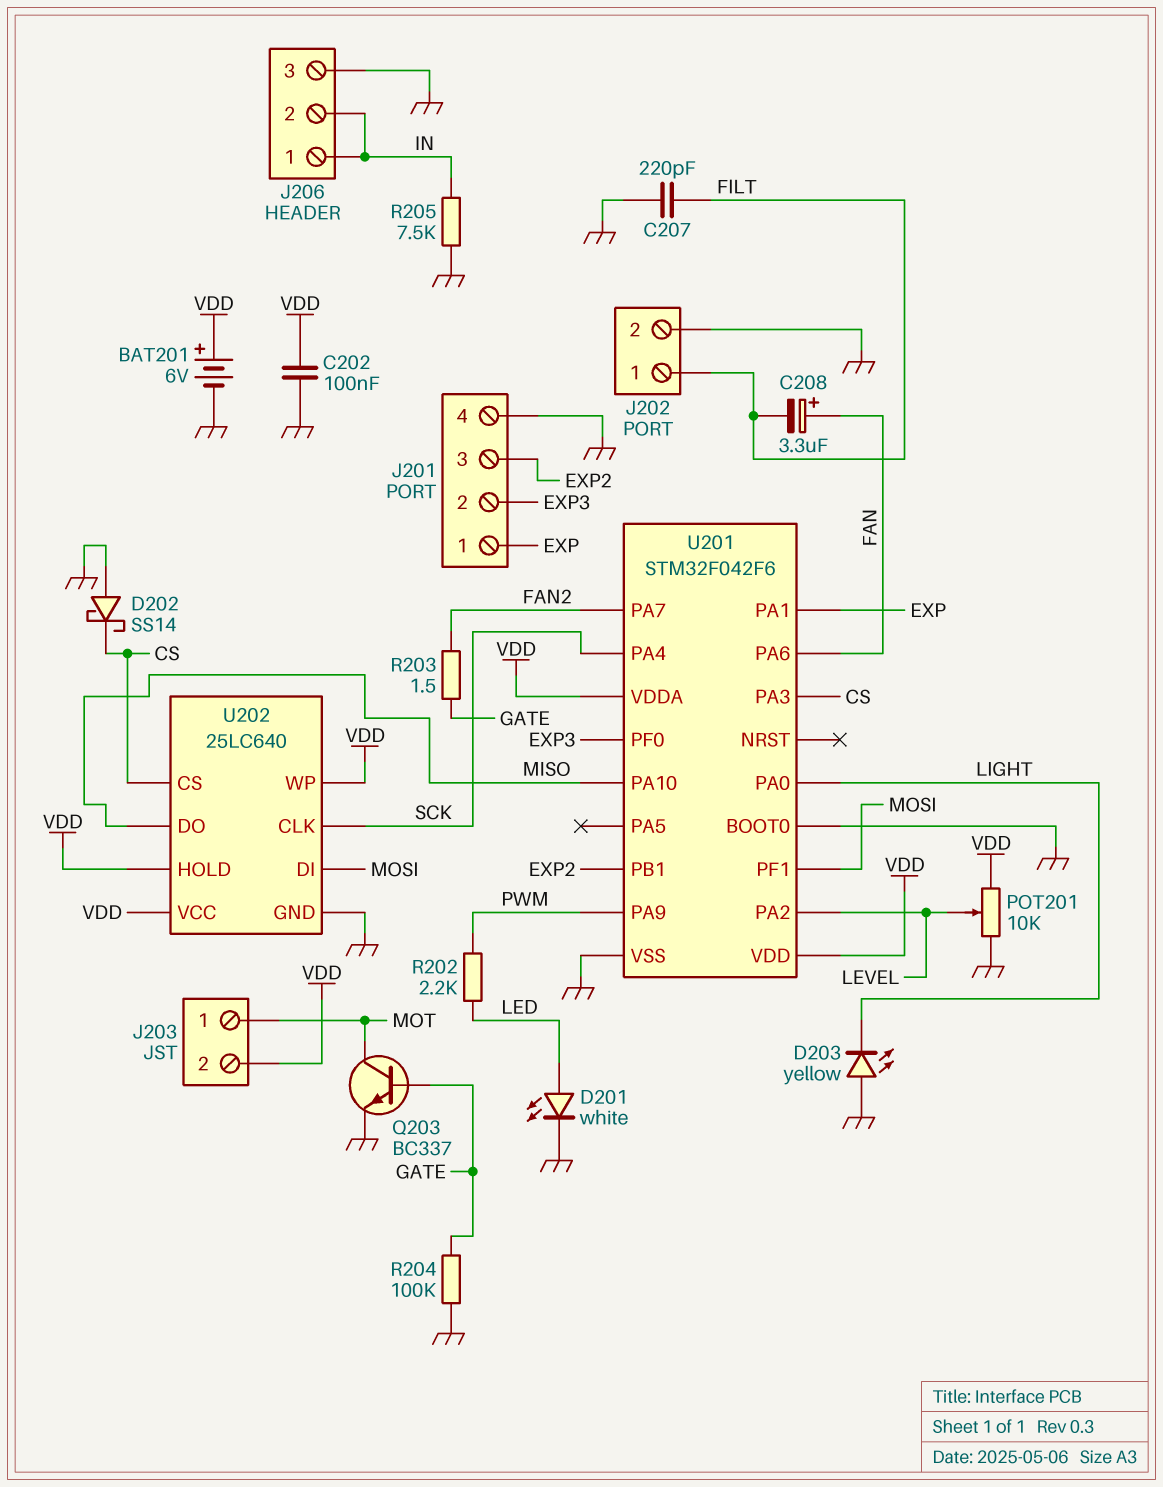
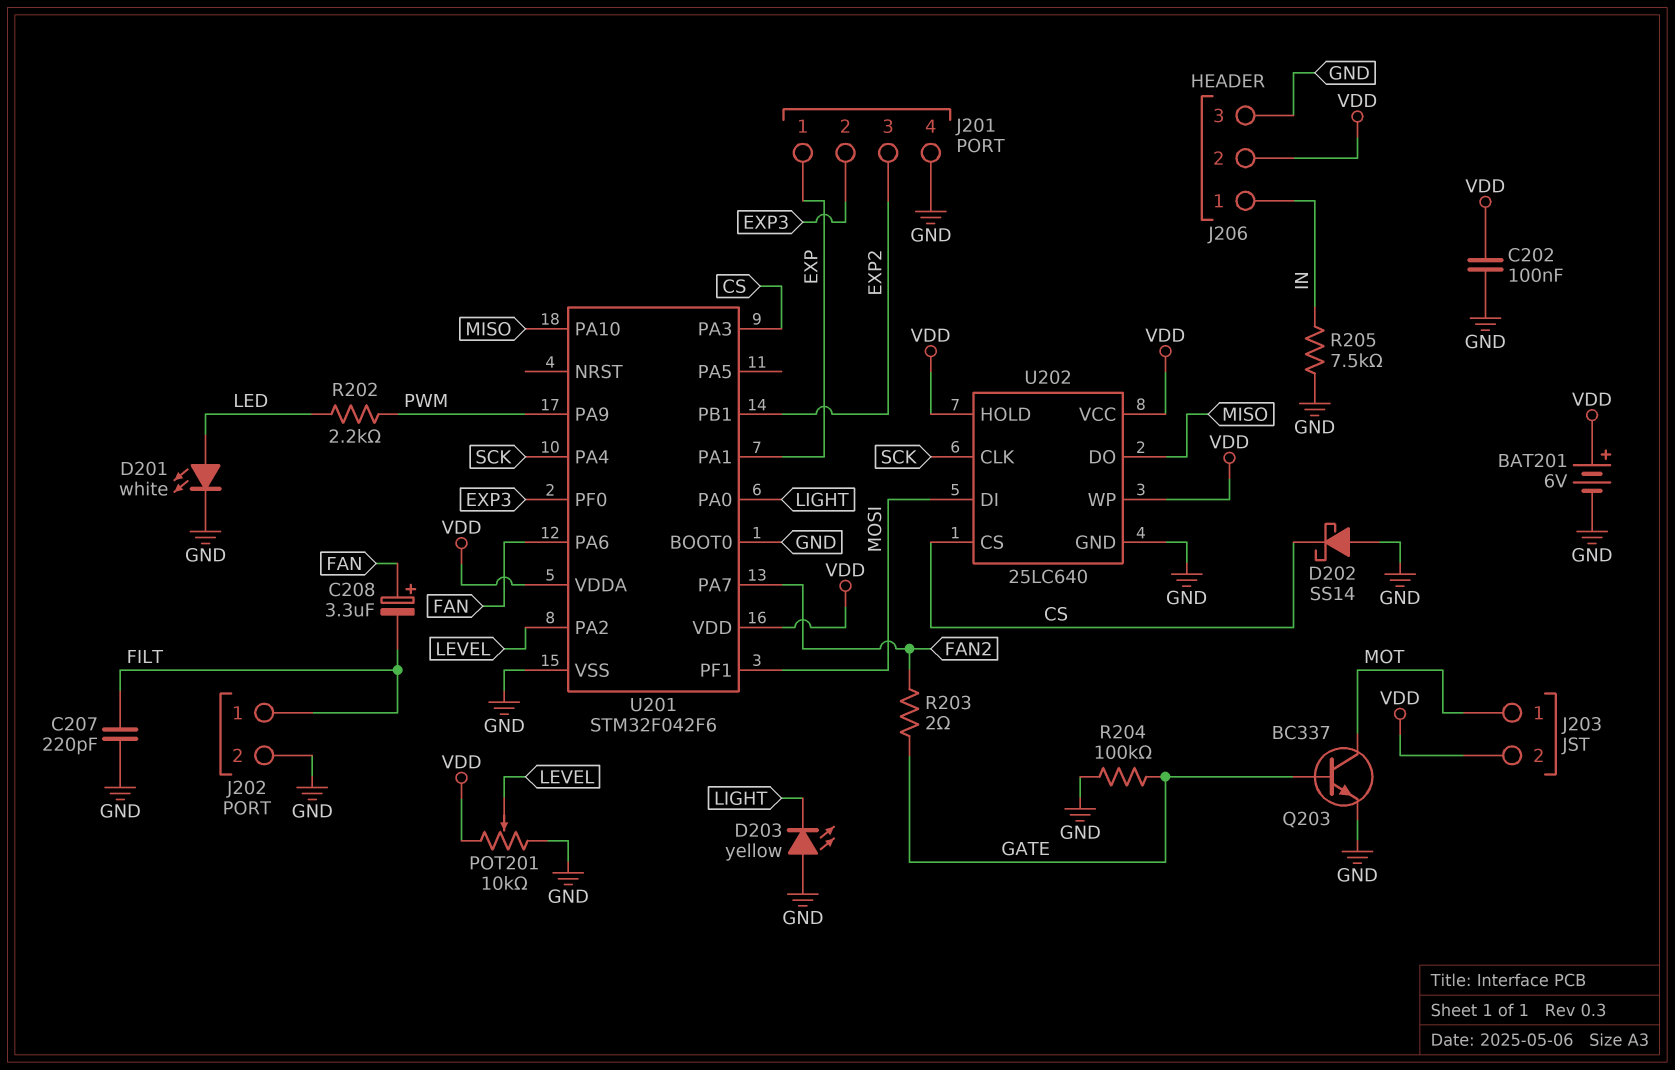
J206 pin 2: IN -> VDD
R203: 1.5 (FAN2, GATE) -> 2 (FAN2, GATE)

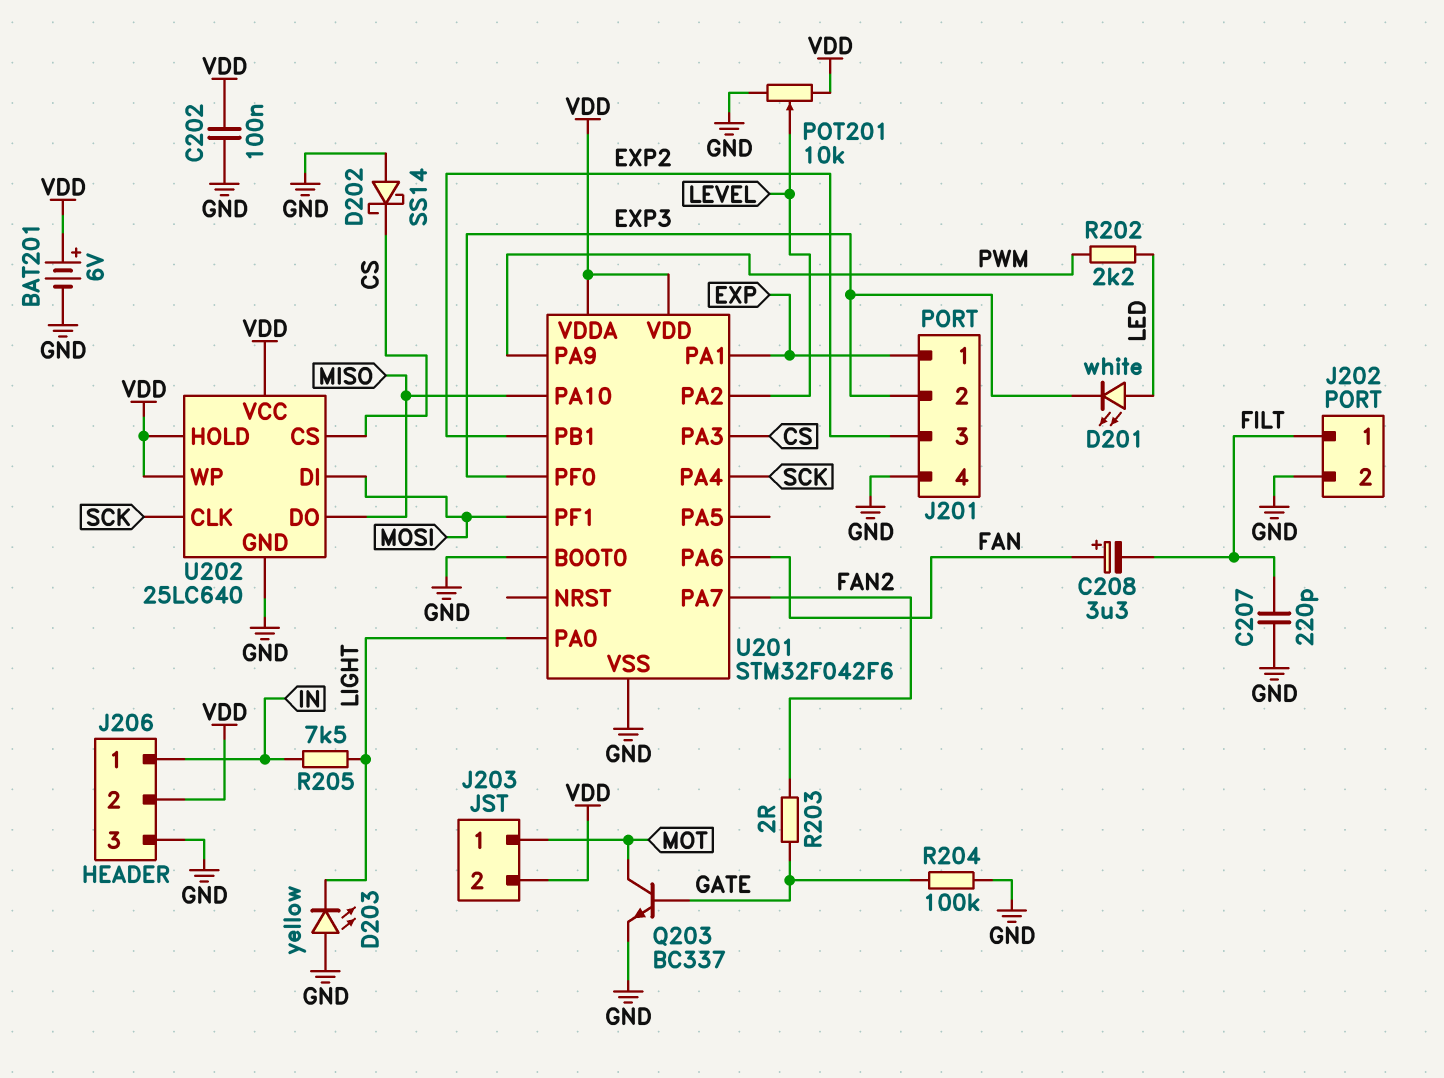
D201: LED white (A LED, K GND) -> LED white (A LED, K EXP3)
R205: 7.5k (GND, IN) -> 7.5k (IN, LIGHT)

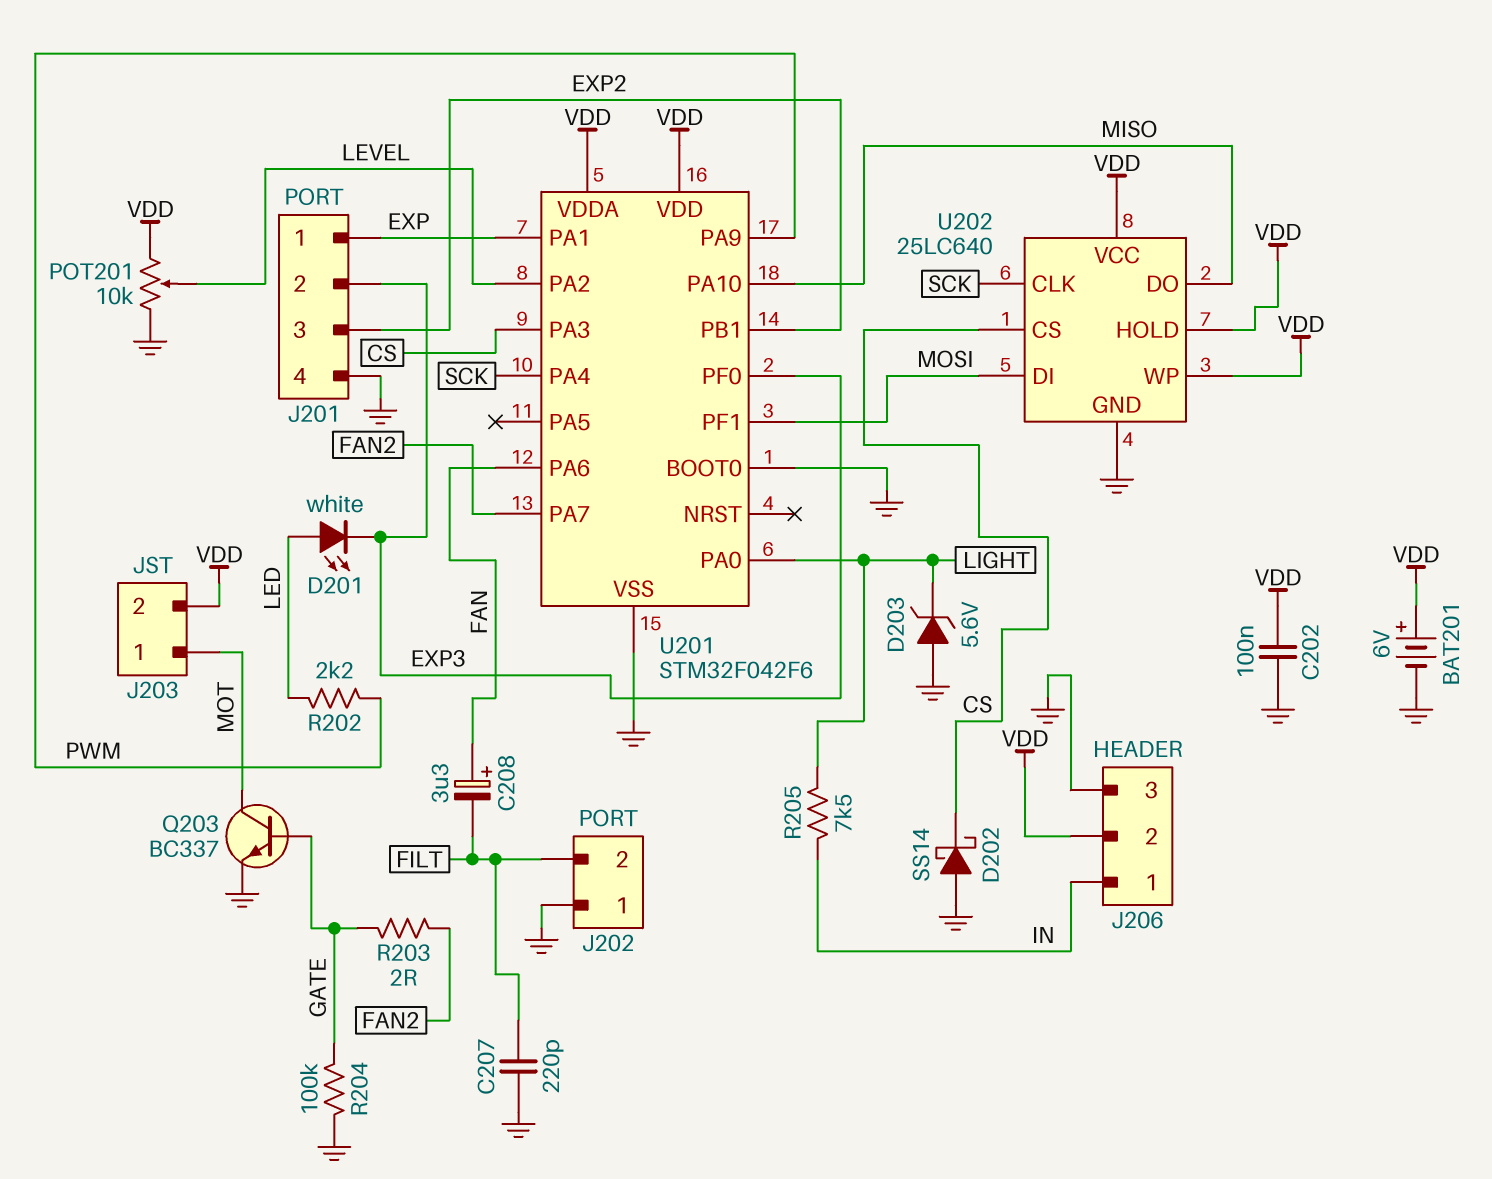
D203: LED yellow (A GND, K LIGHT) -> zener 5.6V (A GND, K LIGHT)
J202 pin 1: FILT -> GND
J202 pin 2: GND -> FILT

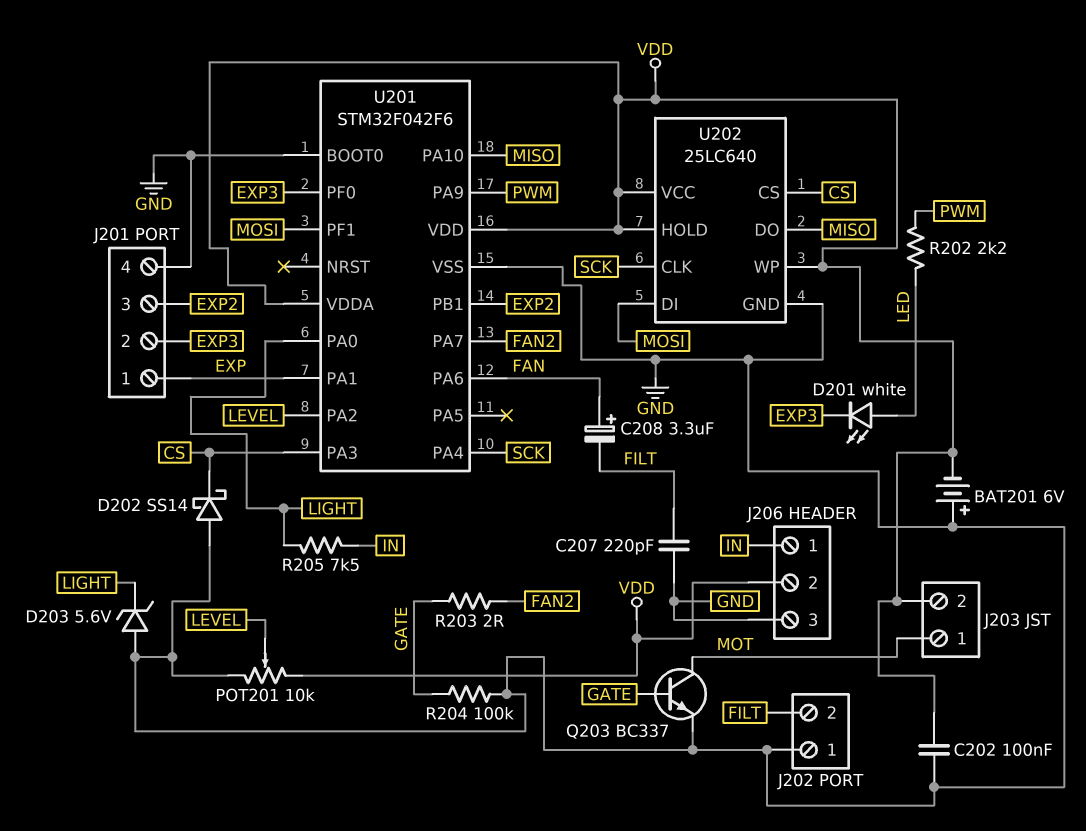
BAT201: 6V (plus VDD, minus GND) -> 6V (plus GND, minus VDD)

